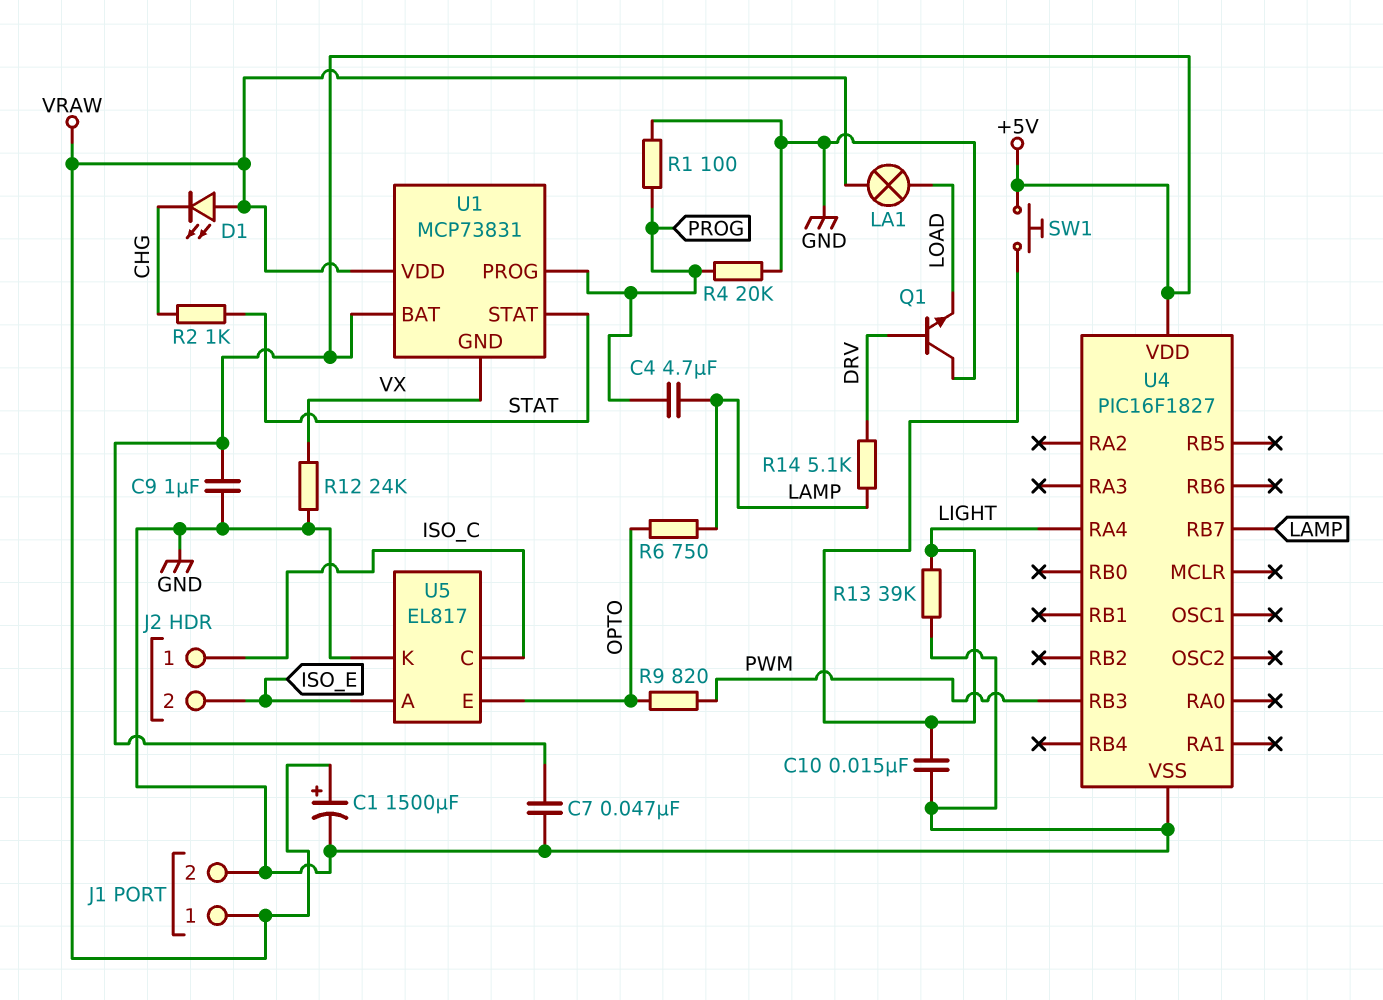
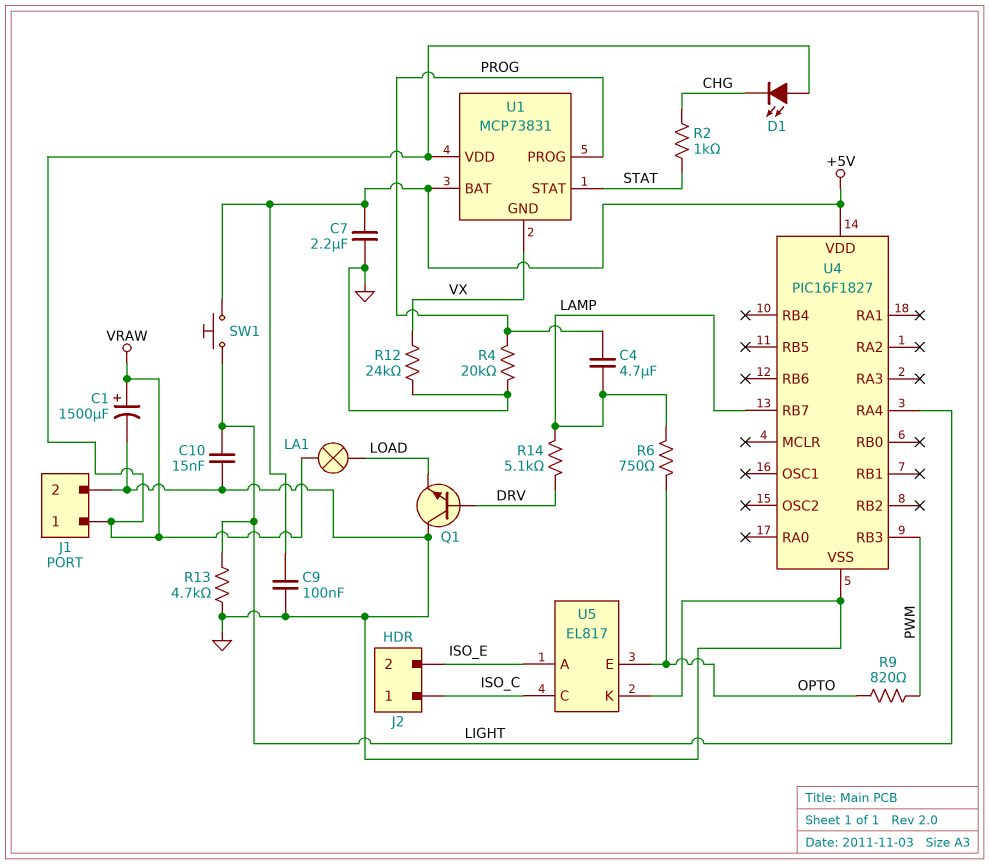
C7: 47nF (+5V, GND) -> 2.2uF (+5V, GND)
C9: 1uF (+5V, GND) -> 100nF (+5V, GND)
R1: 100 (GND, PROG) -> none
R13: 39k (GND, LIGHT) -> 4.7k (GND, LIGHT)

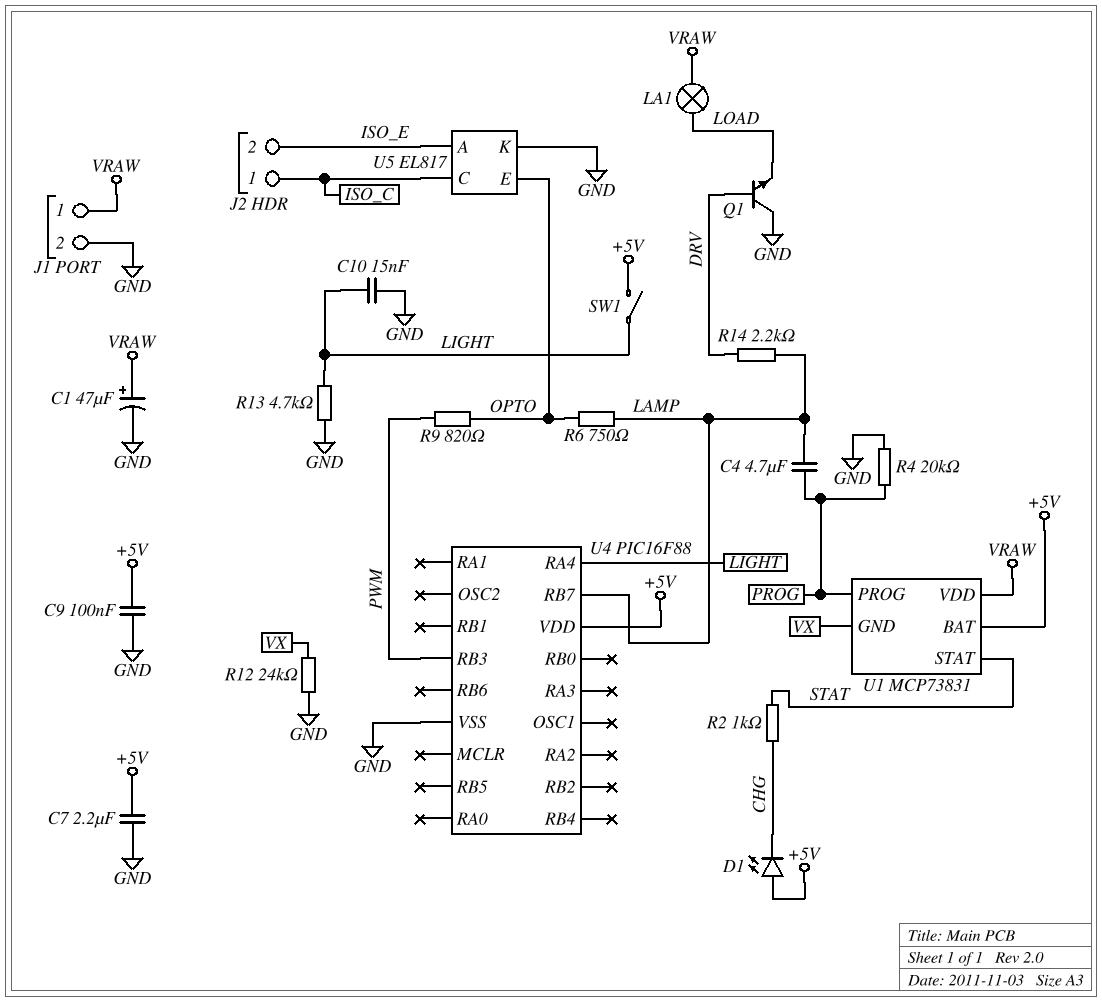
C1: 1500uF (plus VRAW, minus GND) -> 47uF (plus VRAW, minus GND)
D1: LED (A VRAW, K CHG) -> LED (A +5V, K CHG)
R14: 5.1k (DRV, LAMP) -> 2.2k (DRV, LAMP)
SW1: button (+5V, LIGHT) -> switch (+5V, LIGHT)
U4: PIC16F1827 -> PIC16F88

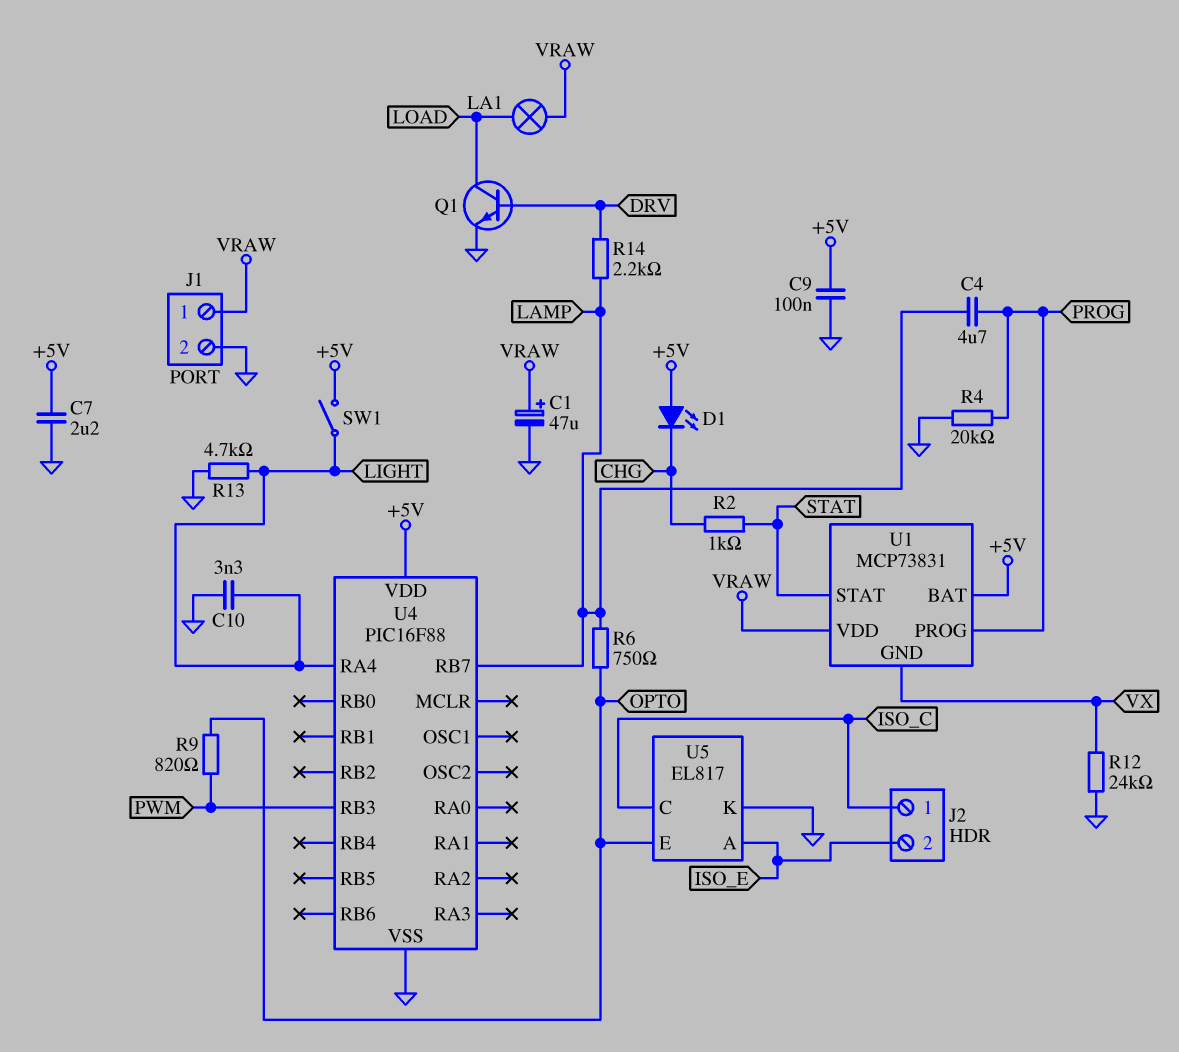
C10: 15nF (GND, LIGHT) -> 3.3nF (GND, LIGHT)
Q1: NPN (B DRV, C GND, E LOAD) -> NPN (B DRV, C LOAD, E GND)

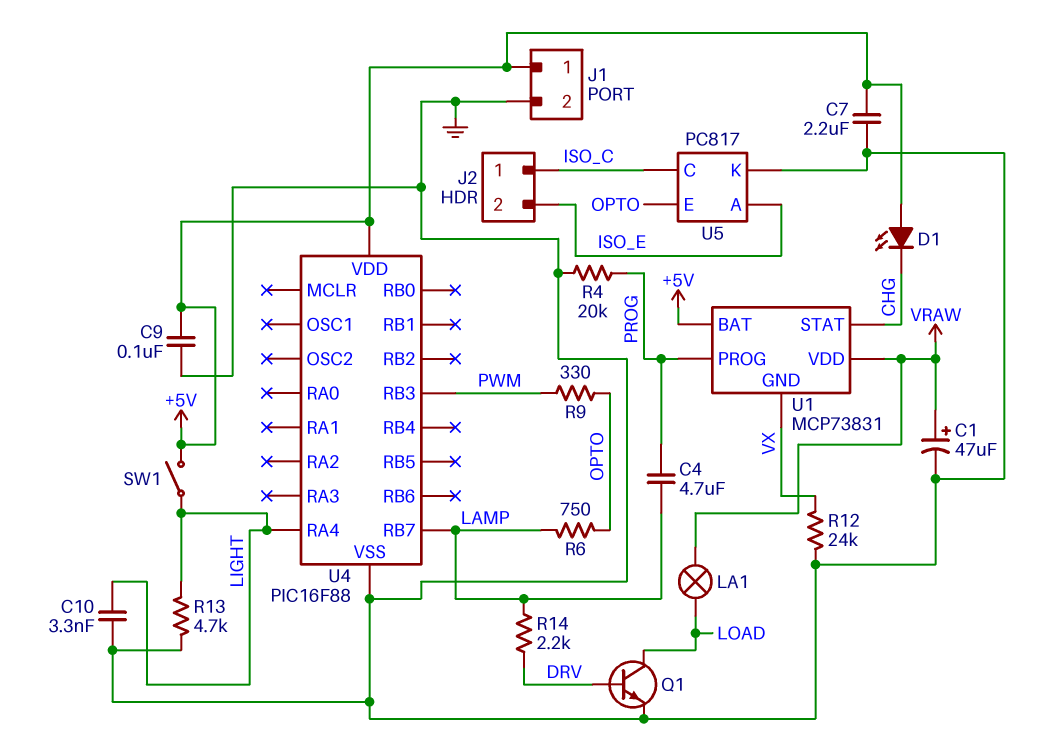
J1 pin 1: VRAW -> +5V
R2: 1k (CHG, STAT) -> none
R9: 820 (OPTO, PWM) -> 330 (OPTO, PWM)
U1 pin STAT: STAT -> CHG
U5: EL817 -> PC817

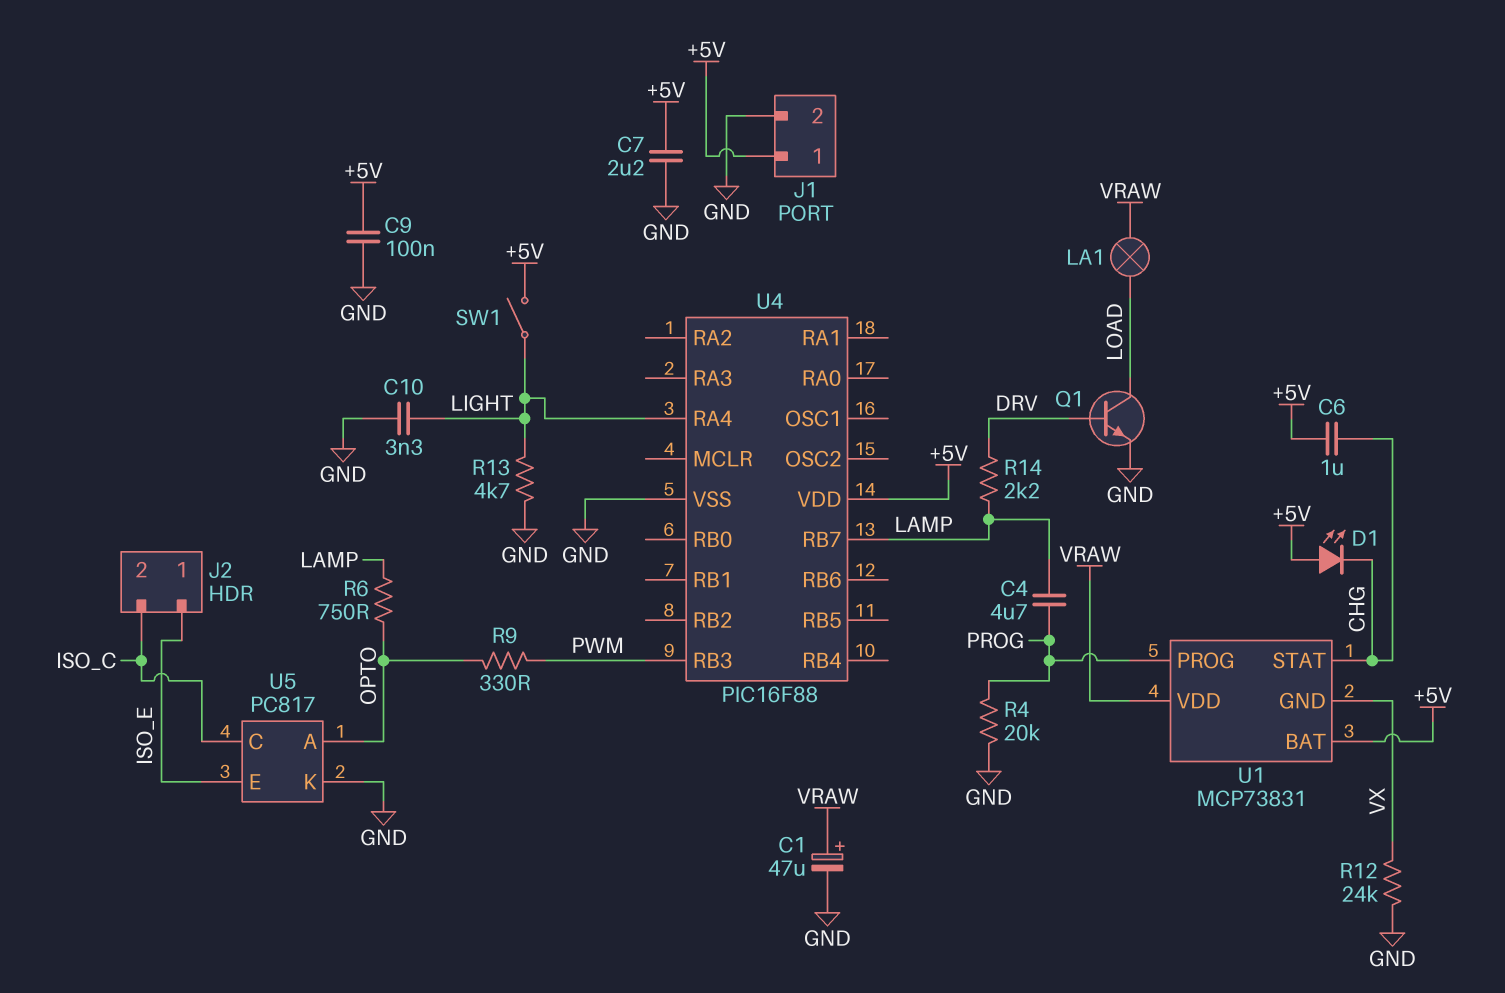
C6: none -> 1uF (+5V, CHG)
J2 pin 1: ISO_C -> ISO_E
J2 pin 2: ISO_E -> ISO_C
U5 pin A: ISO_E -> OPTO
U5 pin E: OPTO -> ISO_E

